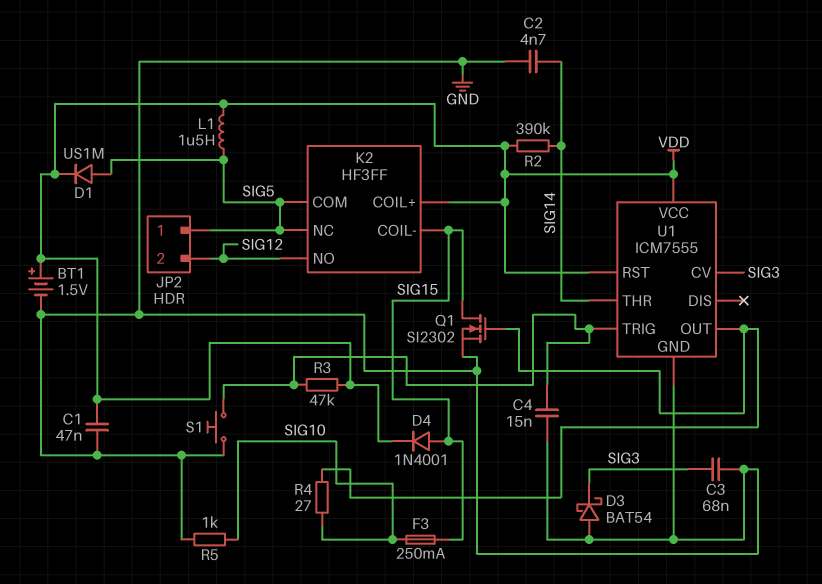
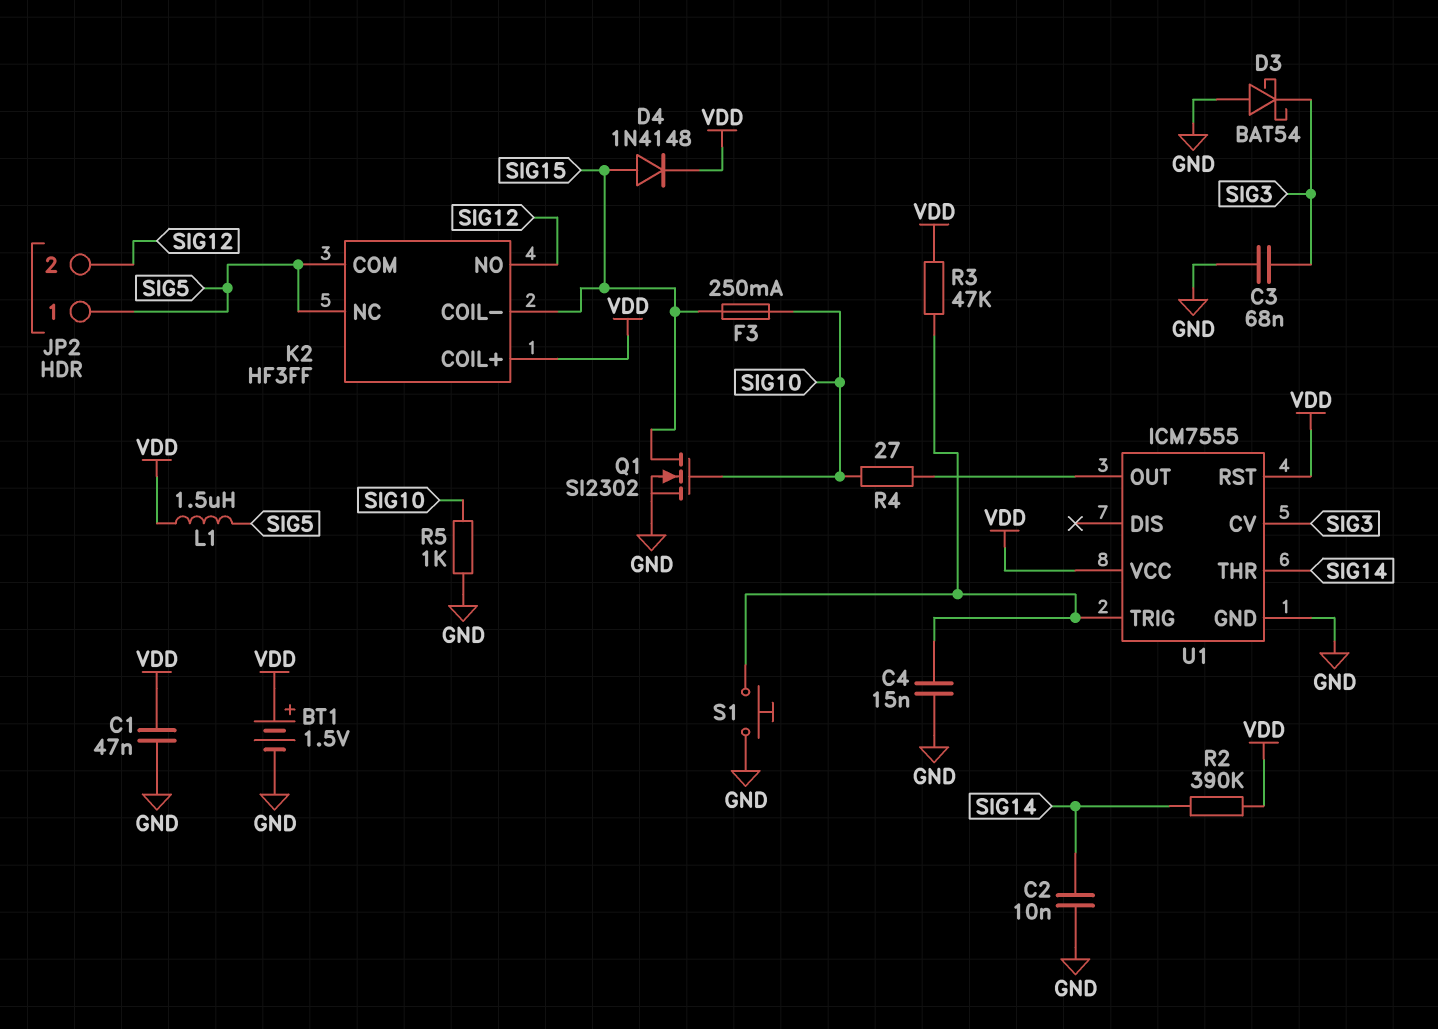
C2: 4.7nF (GND, SIG14) -> 10nF (GND, SIG14)
D1: diode US1M (A SIG5, K VDD) -> none
D4: diode 1N4001 (A SIG15, K VDD) -> diode 1N4148 (A SIG15, K VDD)
Q1: NMOS SI2302 (G U1/OUT, D SIG15, S GND) -> NMOS SI2302 (G SIG10, D SIG15, S GND)

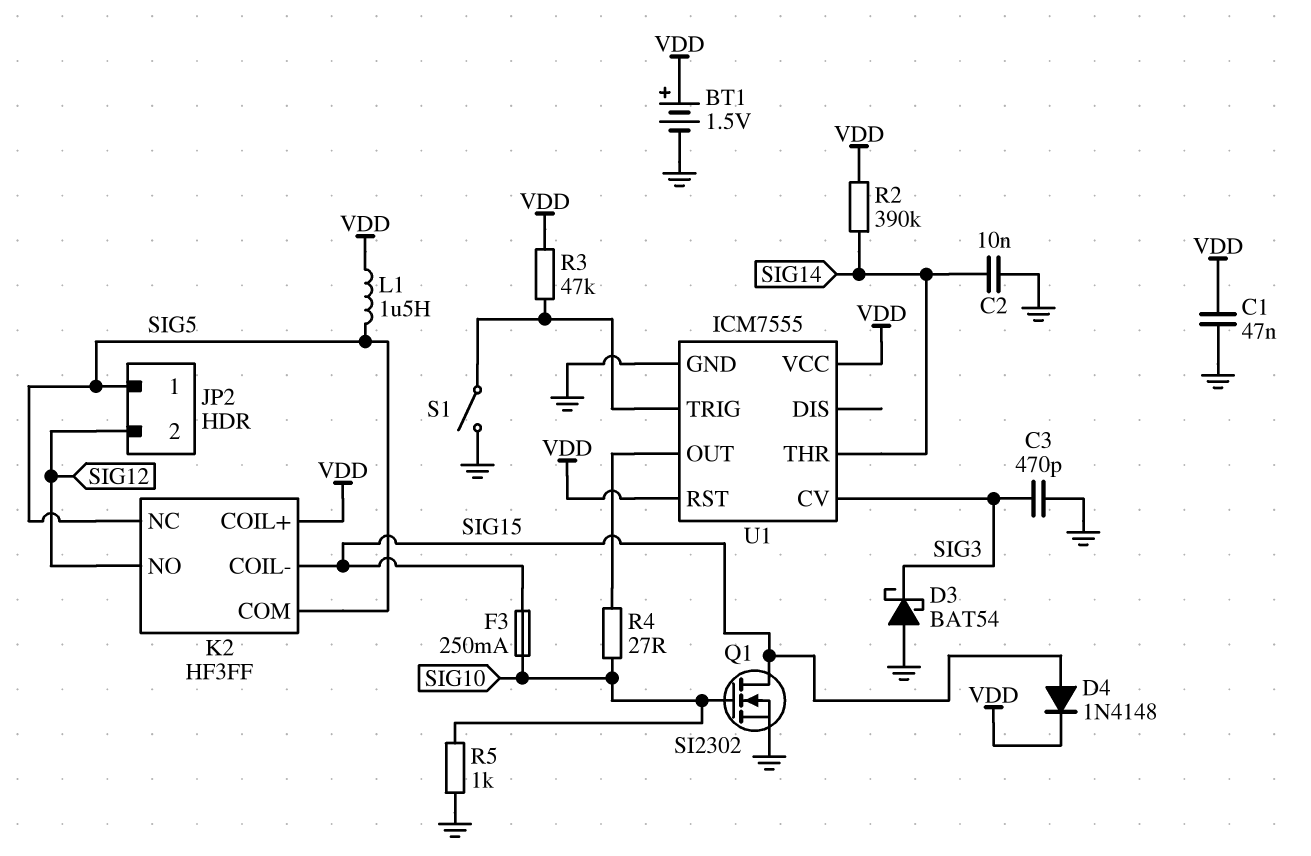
C3: 68nF (GND, SIG3) -> 470pF (GND, SIG3)
C4: 15nF (GND, U1/TRIG) -> none
S1: button (GND, U1/TRIG) -> switch (GND, U1/TRIG)

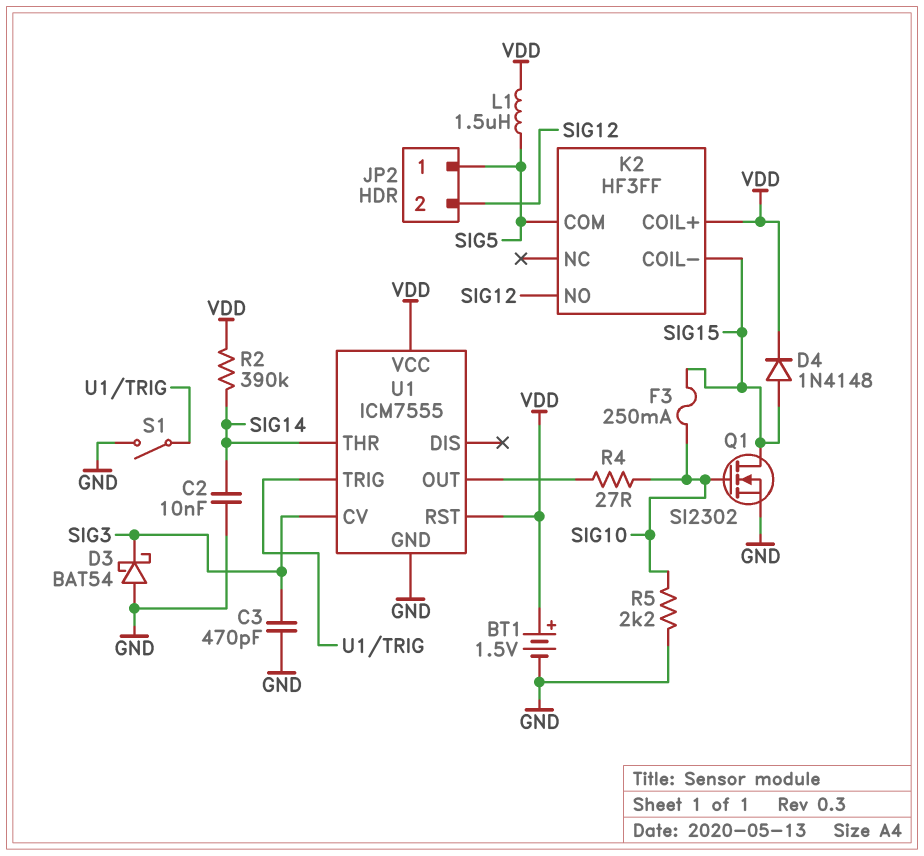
C1: 47nF (GND, VDD) -> none
K2 pin NC: SIG5 -> none
R3: 47k (U1/TRIG, VDD) -> none
R5: 1k (GND, SIG10) -> 2.2k (GND, SIG10)

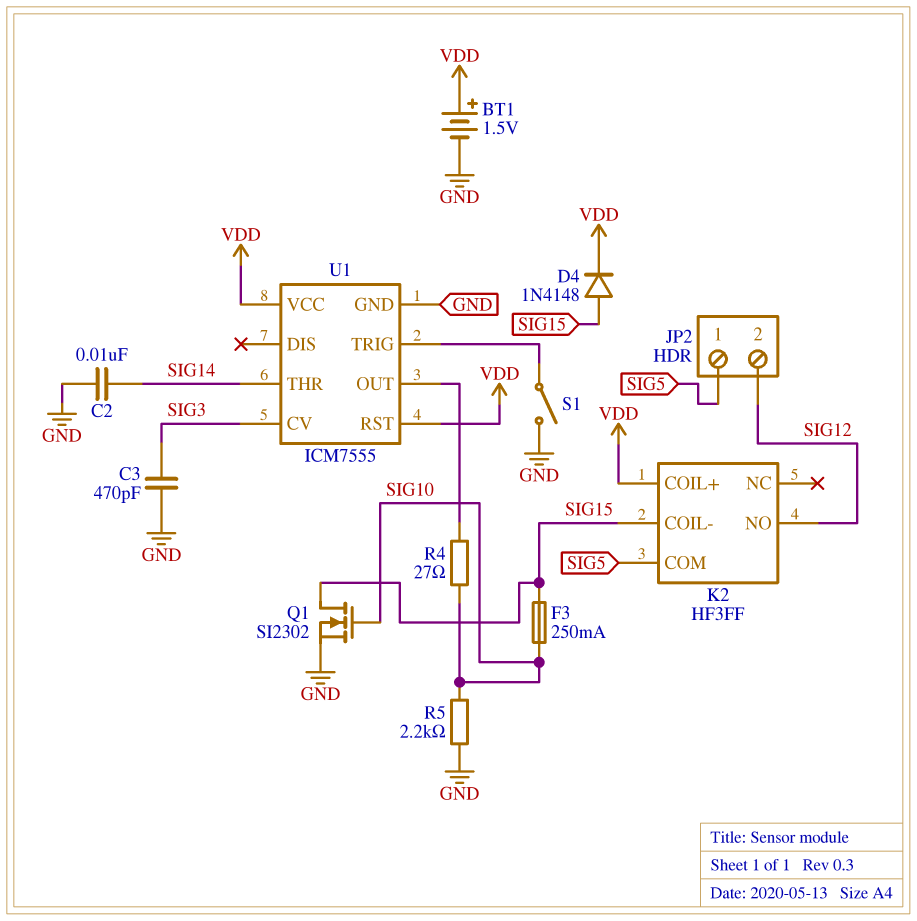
D3: schottky BAT54 (A GND, K SIG3) -> none
L1: 1.5uH (SIG5, VDD) -> none
R2: 390k (SIG14, VDD) -> none

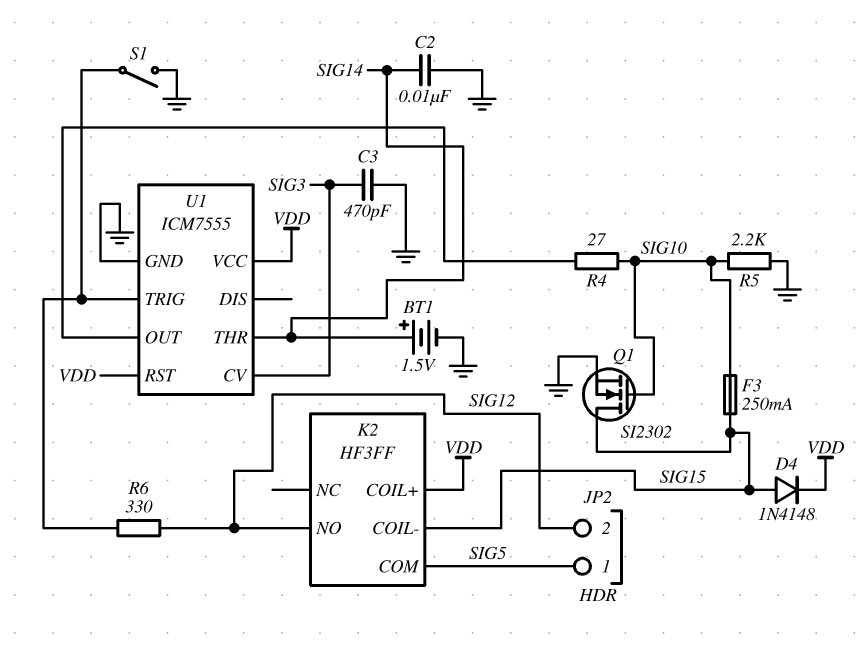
BT1: 1.5V (plus VDD, minus GND) -> 1.5V (plus SIG14, minus GND)
R6: none -> 330 (SIG12, U1/TRIG)

